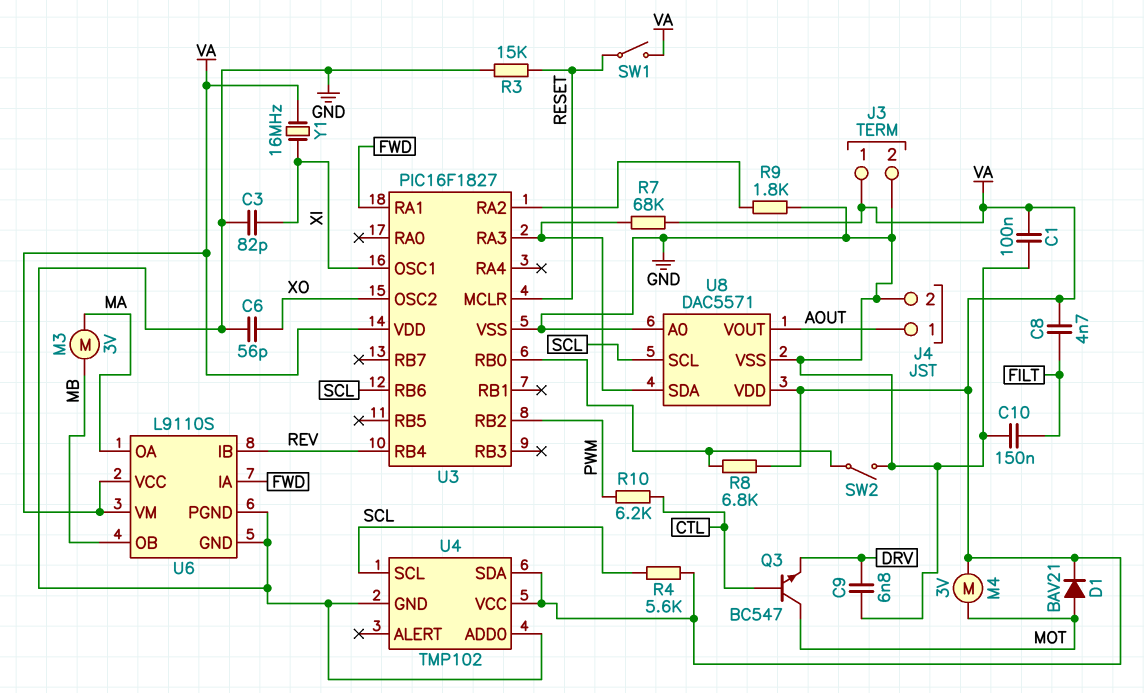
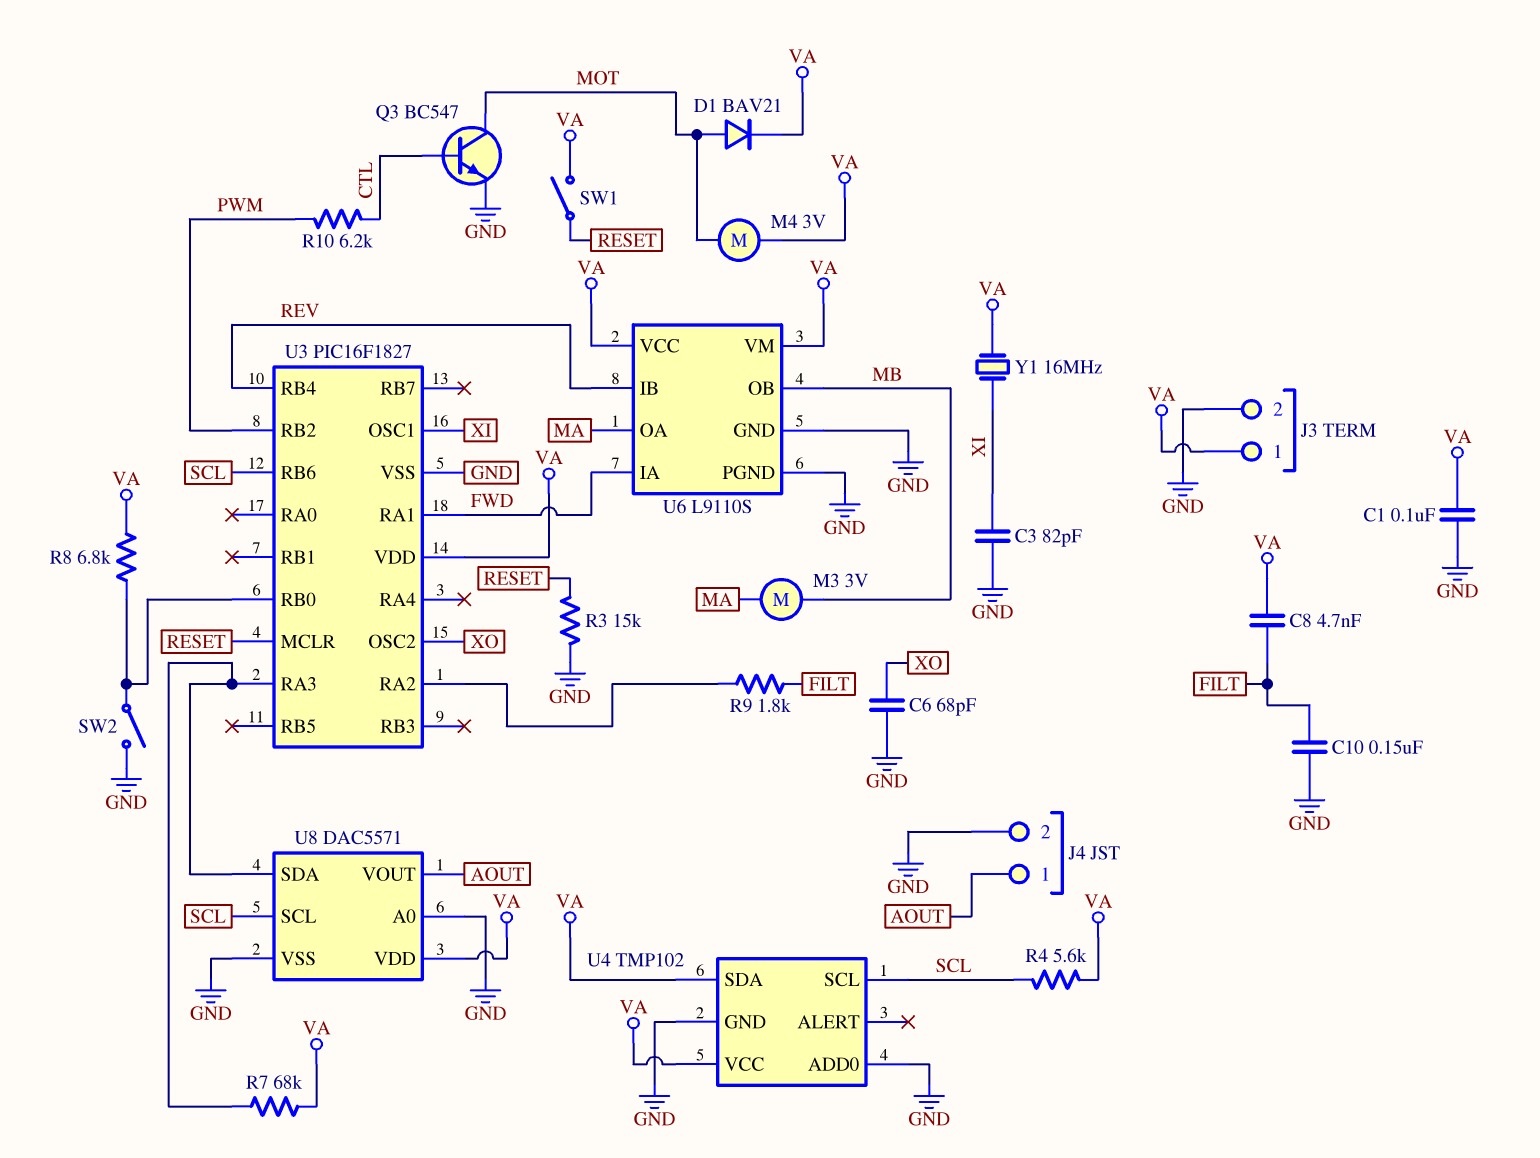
C6: 56pF (GND, XO) -> 68pF (GND, XO)
C9: 6.8nF (DRV, GND) -> none
Q3: NPN BC547 (B CTL, C MOT, E DRV) -> NPN BC547 (B CTL, C MOT, E GND)
R9: 1.8k (GND, U3/RA2) -> 1.8k (FILT, U3/RA2)

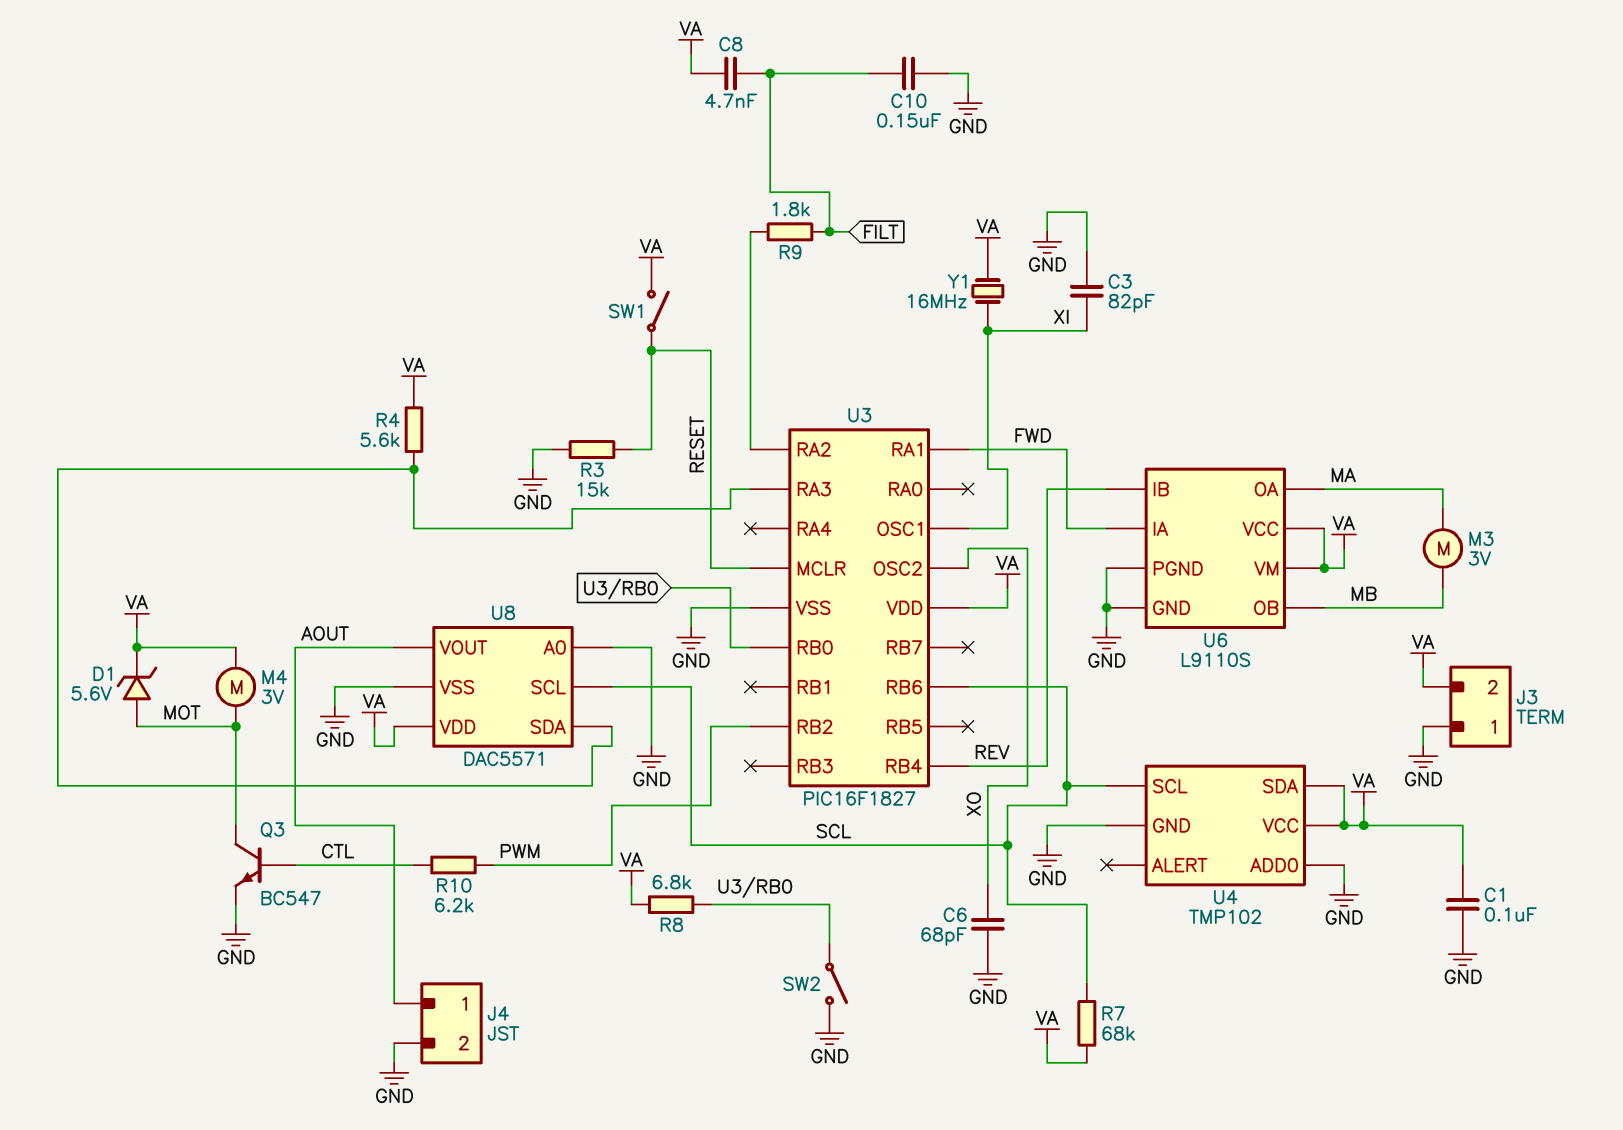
D1: diode BAV21 (A MOT, K VA) -> zener 5.6V (A MOT, K VA)
J3 pin 1: VA -> GND
J3 pin 2: GND -> VA
R4: 5.6k (SCL, VA) -> 5.6k (U3/RA3, VA)
R7: 68k (U3/RA3, VA) -> 68k (SCL, VA)

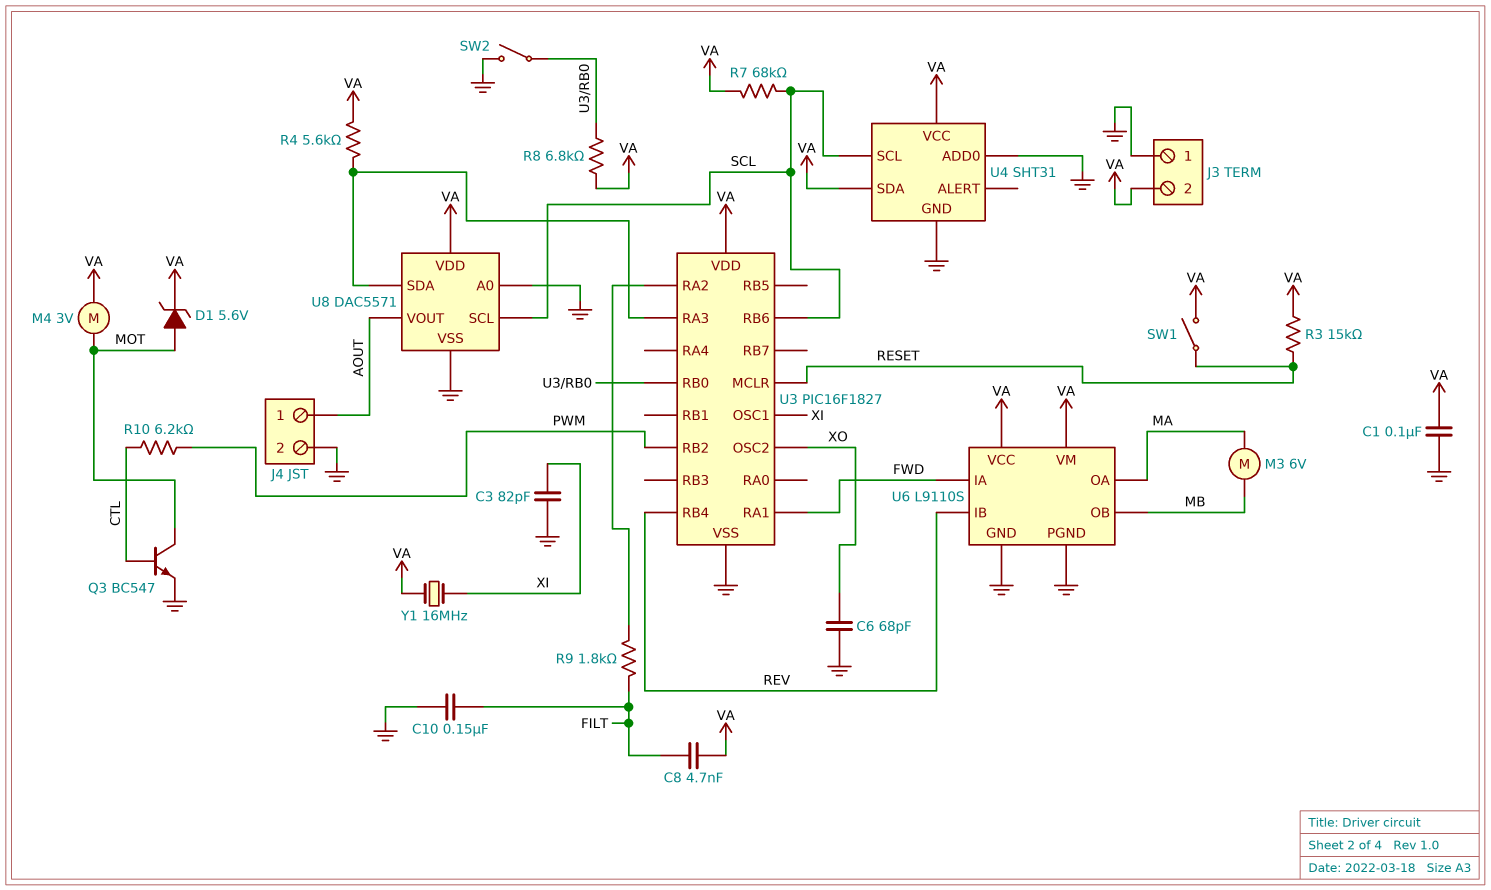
M3: motor 3V (MA, MB) -> motor 6V (MA, MB)
R3: 15k (GND, RESET) -> 15k (RESET, VA)
U4: TMP102 -> SHT31

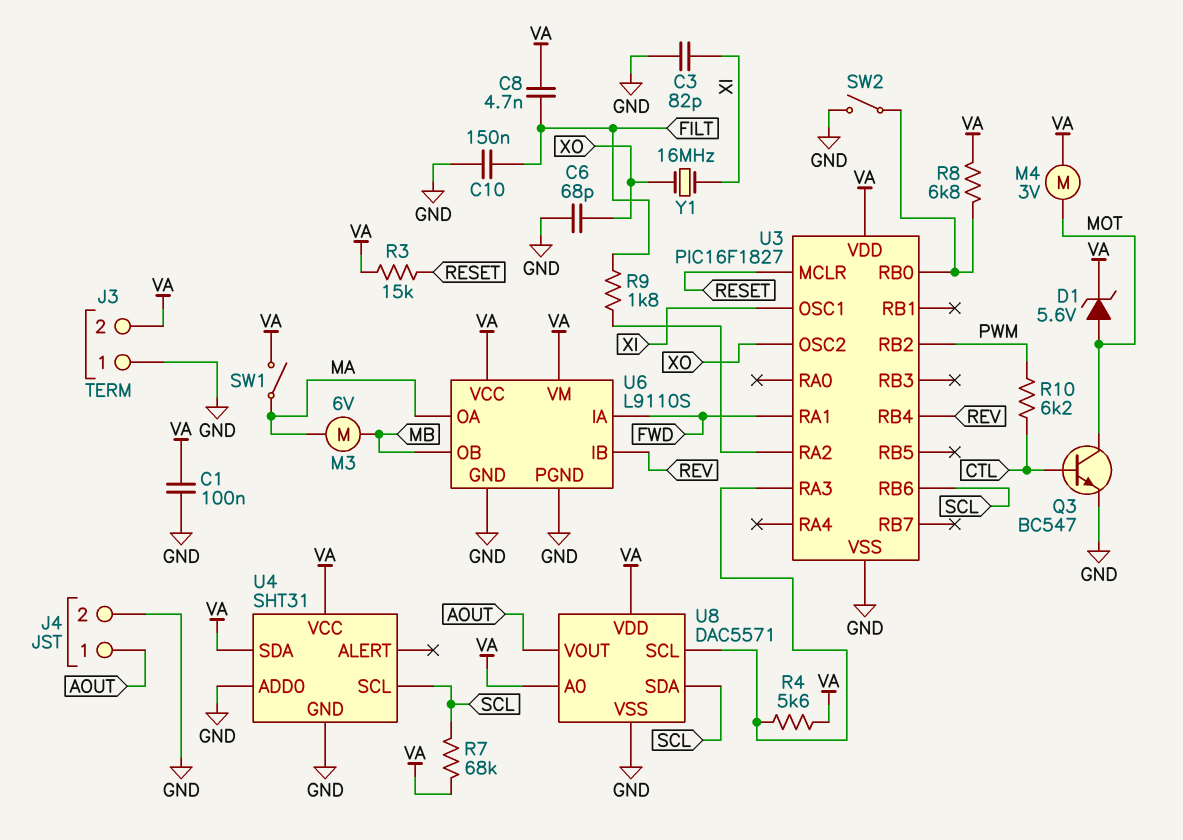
SW1: switch (RESET, VA) -> switch (MA, VA)
U8 pin A0: GND -> VA
U8 pin SCL: SCL -> U3/RA3
U8 pin SDA: U3/RA3 -> SCL
Y1: 16MHz (VA, XI) -> 16MHz (XI, XO)

